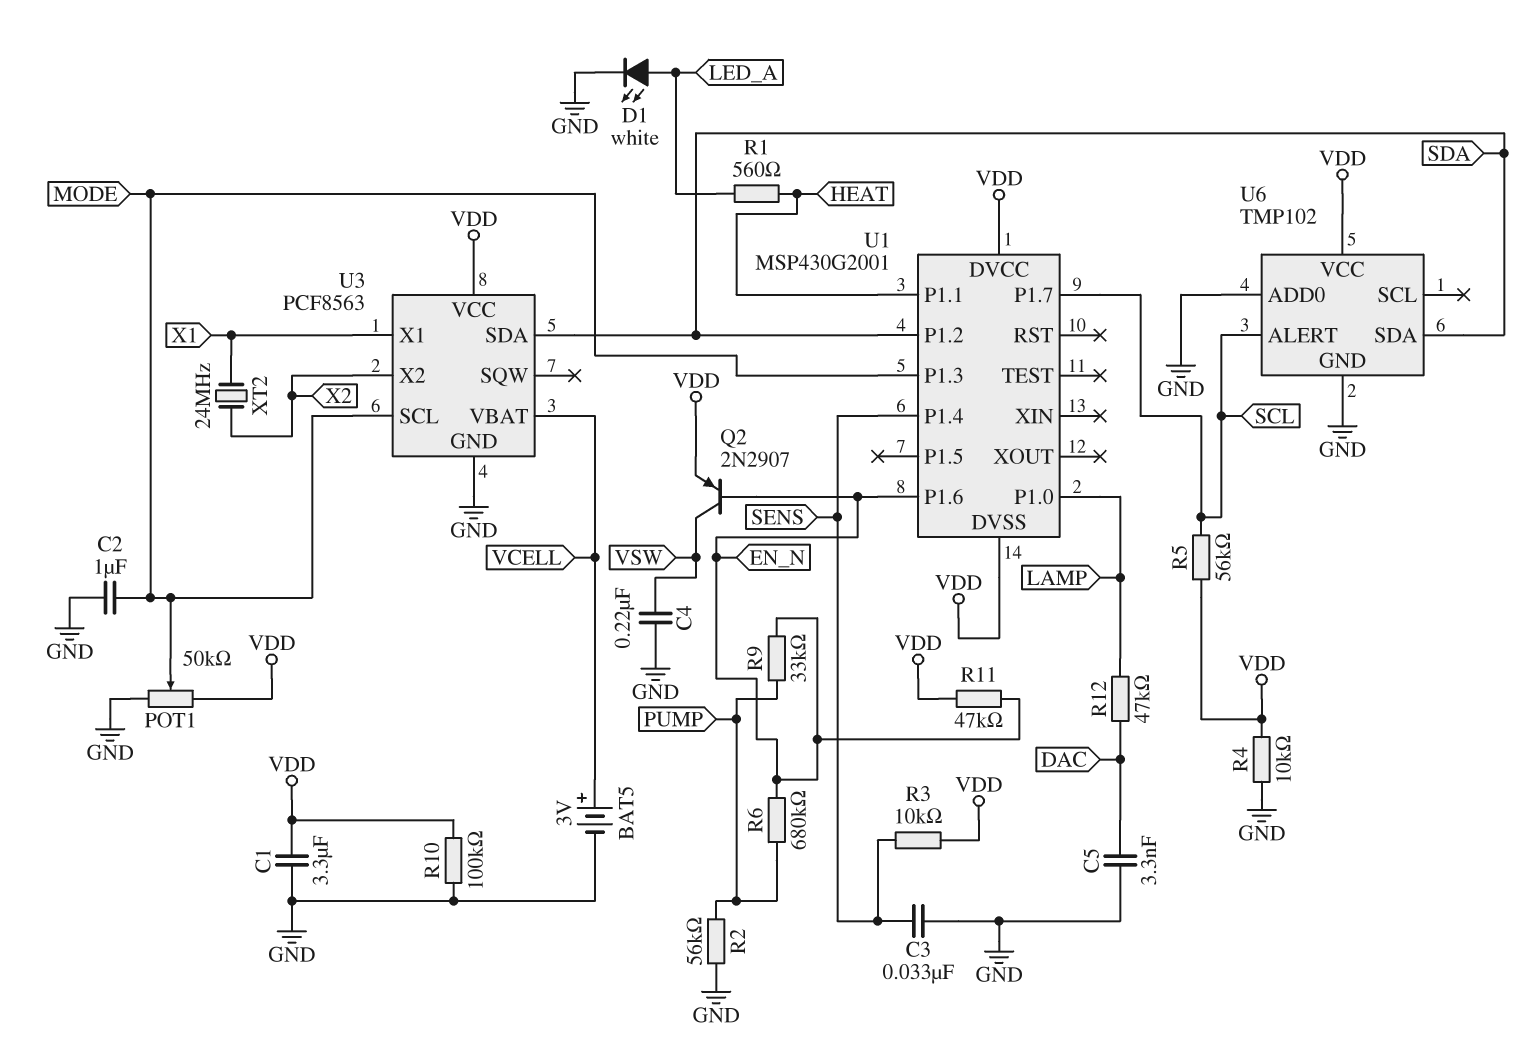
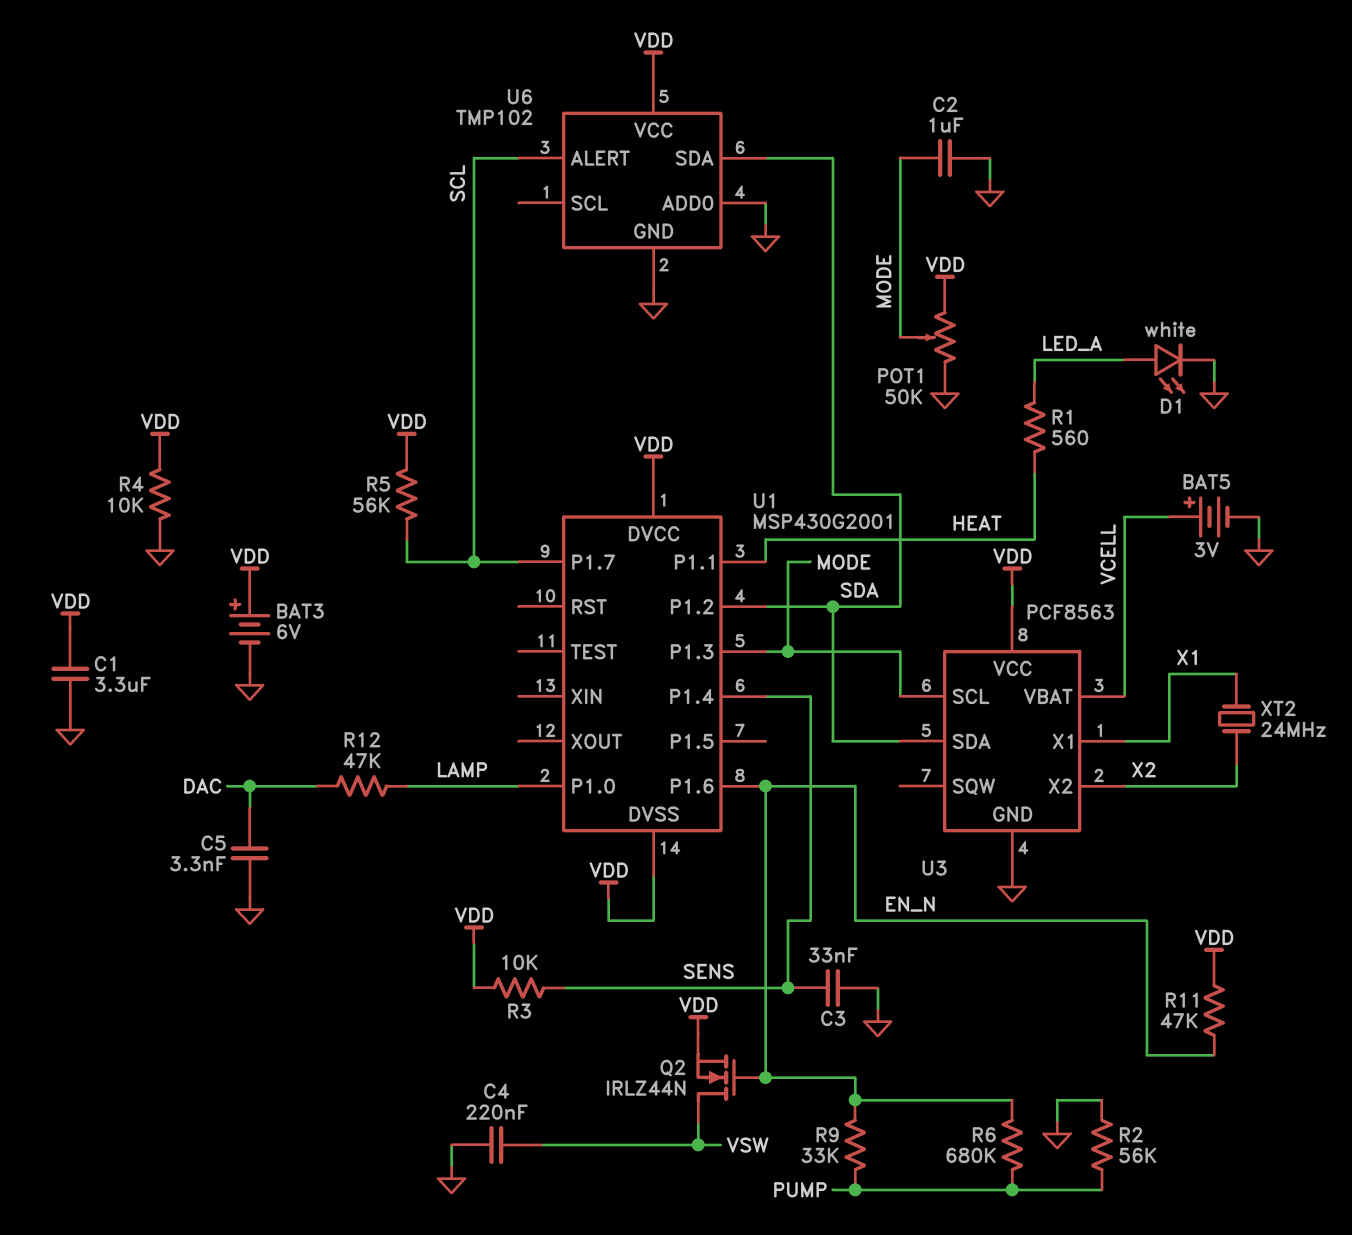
BAT3: none -> 6V (plus VDD, minus GND)
Q2: PNP 2N2907 (B EN_N, C VSW, E VDD) -> NMOS IRLZ44N (G EN_N, D VSW, S VDD)
R10: 100k (GND, VDD) -> none

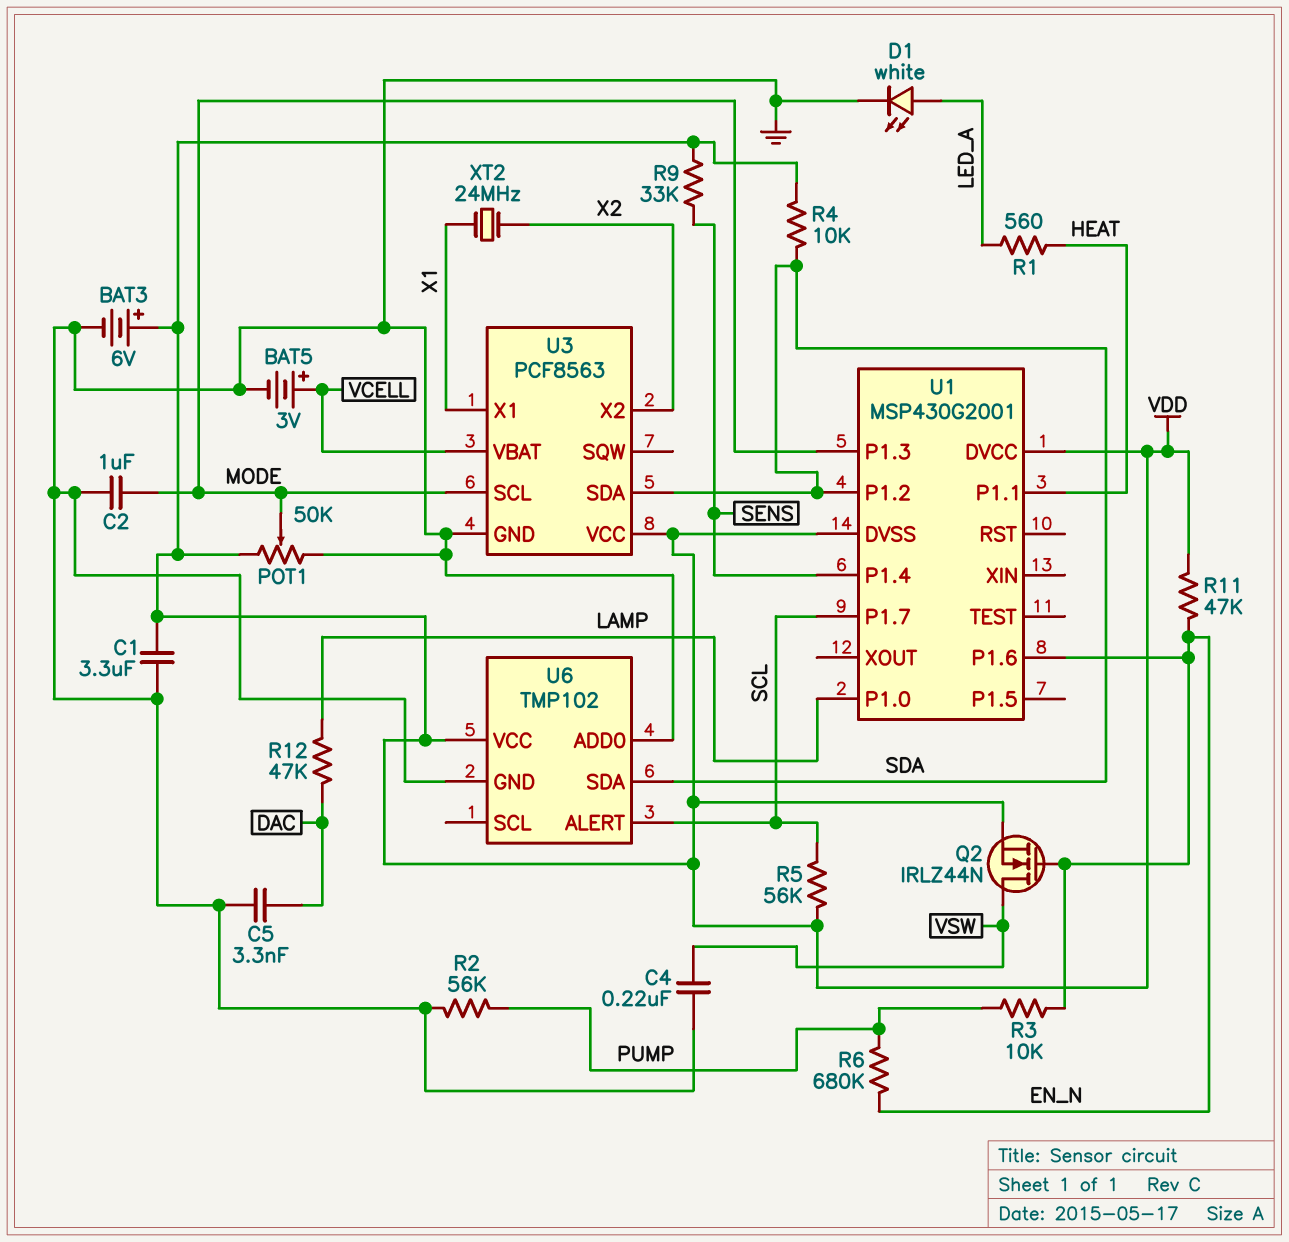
C3: 33nF (GND, SENS) -> none
R3: 10k (SENS, VDD) -> 10k (EN_N, PUMP)
R4: 10k (GND, VDD) -> 10k (SDA, VDD)
R9: 33k (EN_N, PUMP) -> 33k (SENS, VDD)

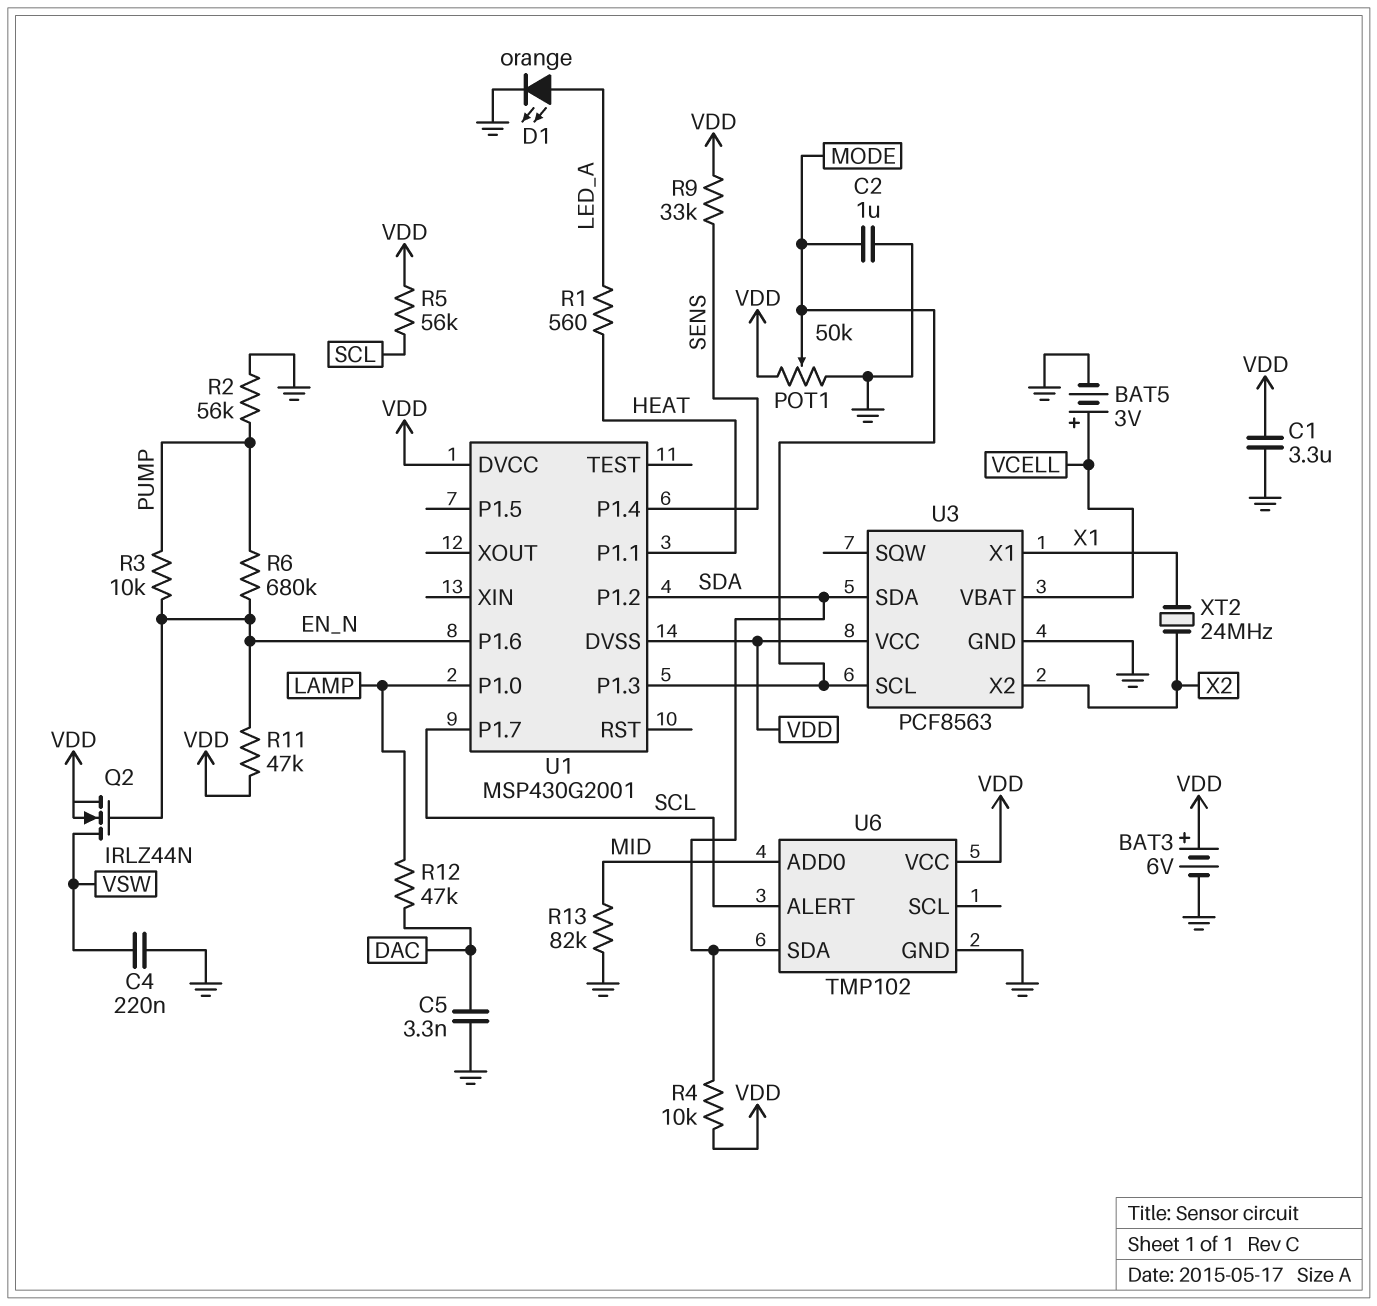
D1: LED white (A LED_A, K GND) -> LED orange (A LED_A, K GND)
R13: none -> 82k (GND, MID)
U6 pin ADD0: GND -> MID

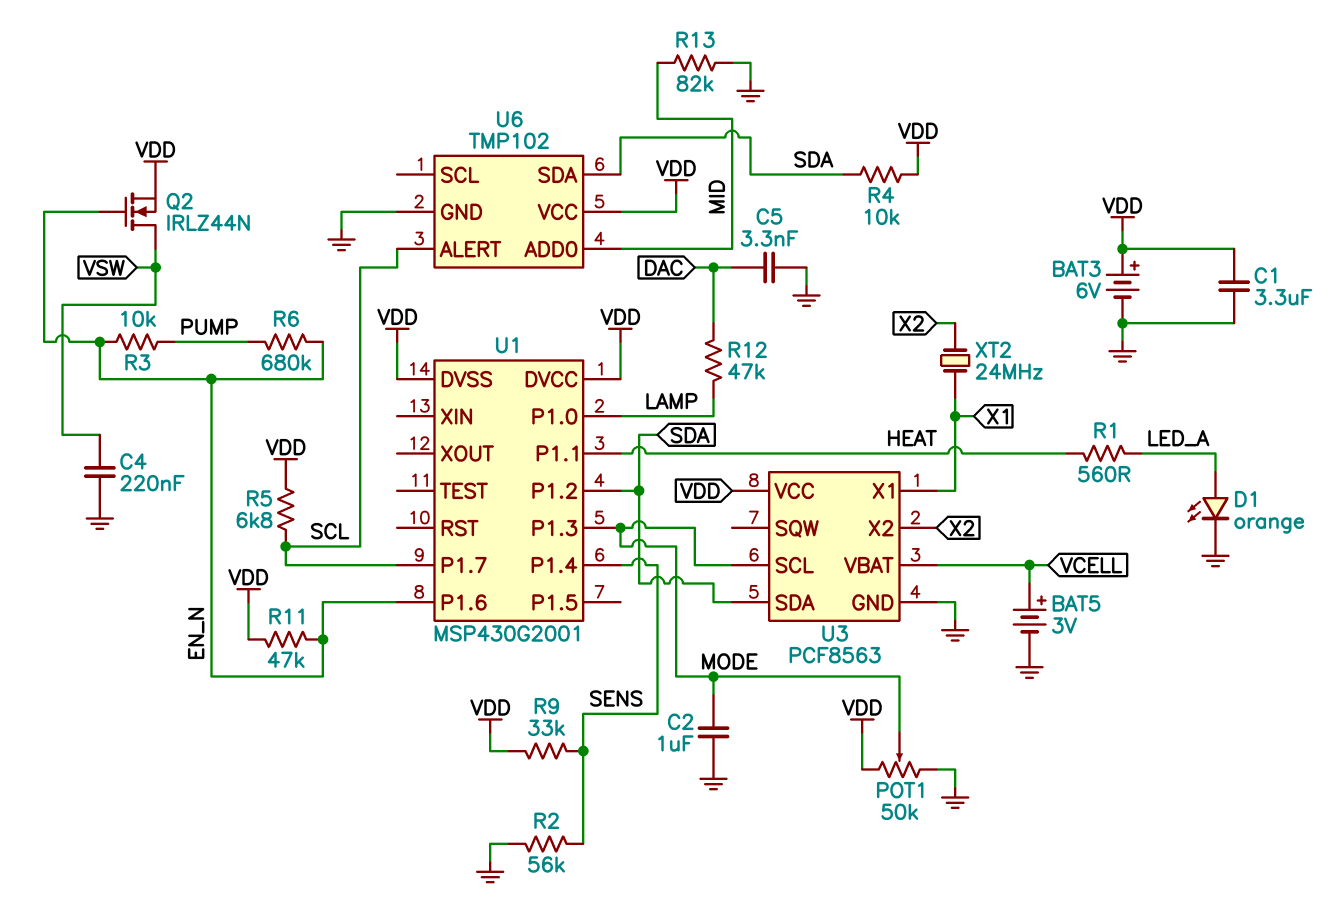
R2: 56k (GND, PUMP) -> 56k (GND, SENS)
R5: 56k (SCL, VDD) -> 6.8k (SCL, VDD)

